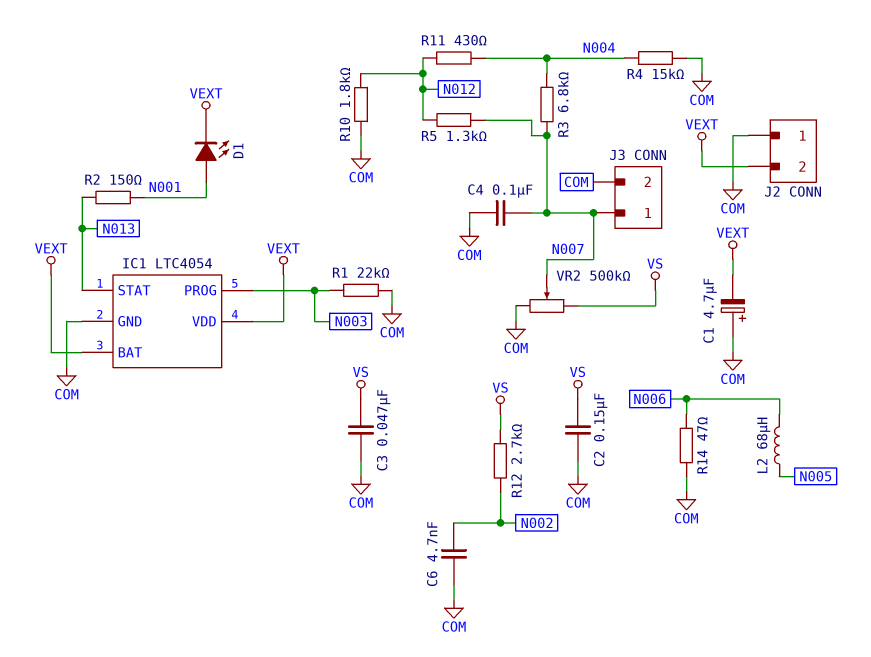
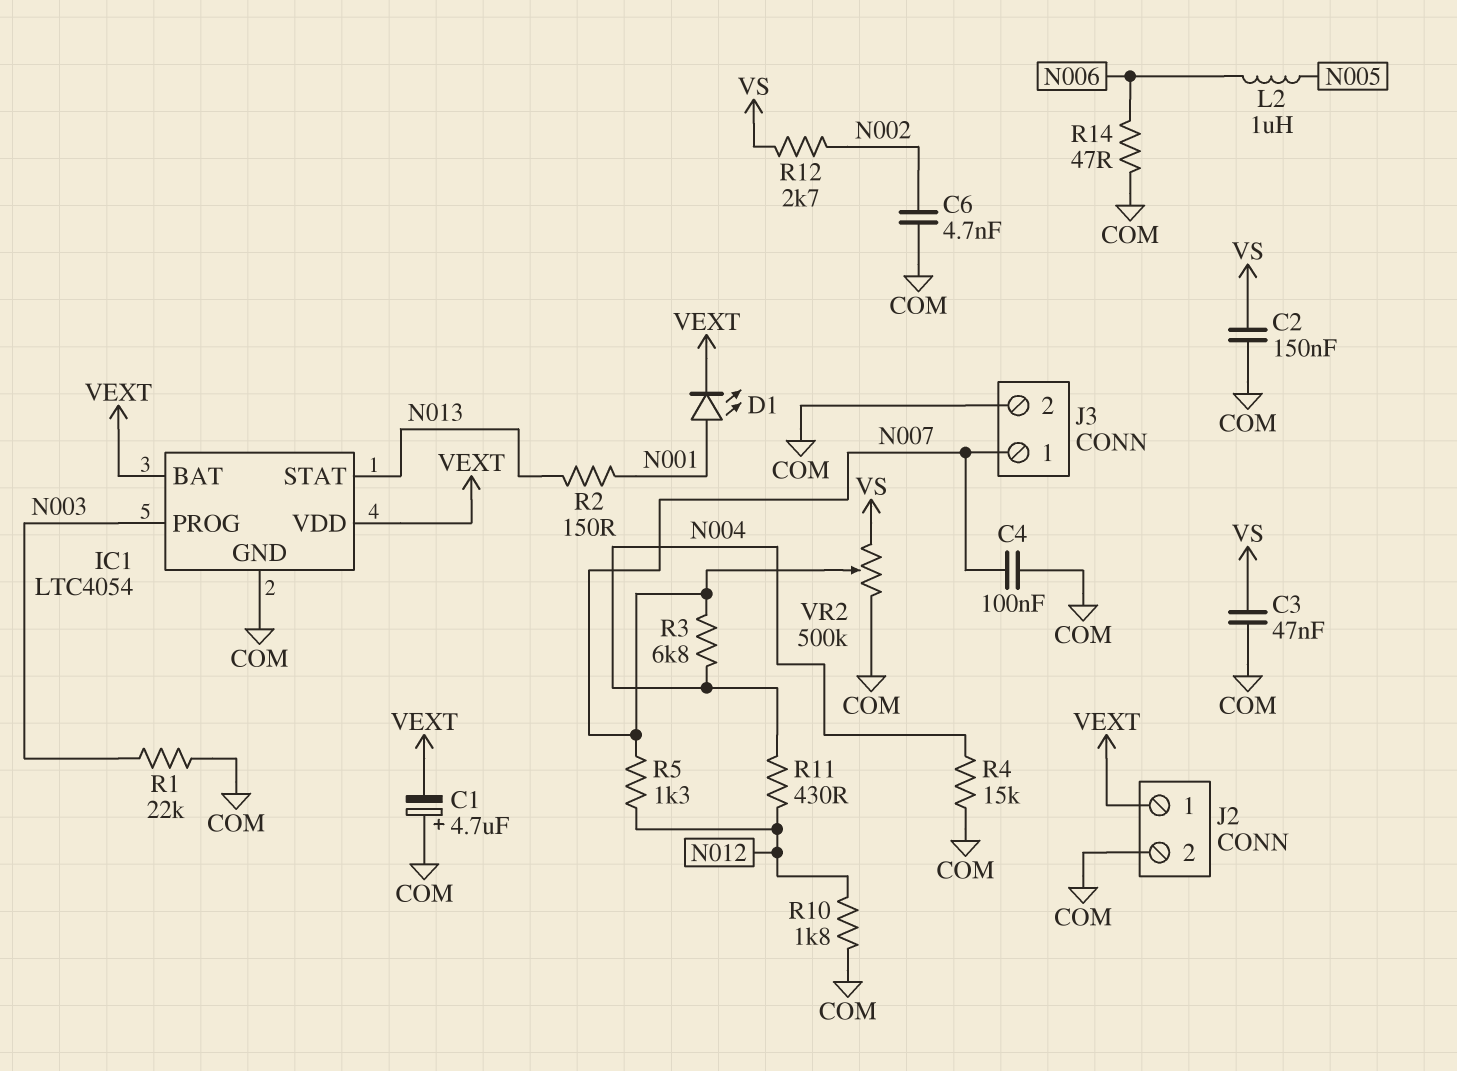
J2 pin 1: COM -> VEXT
J2 pin 2: VEXT -> COM
L2: 68uH (N005, N006) -> 1uH (N005, N006)

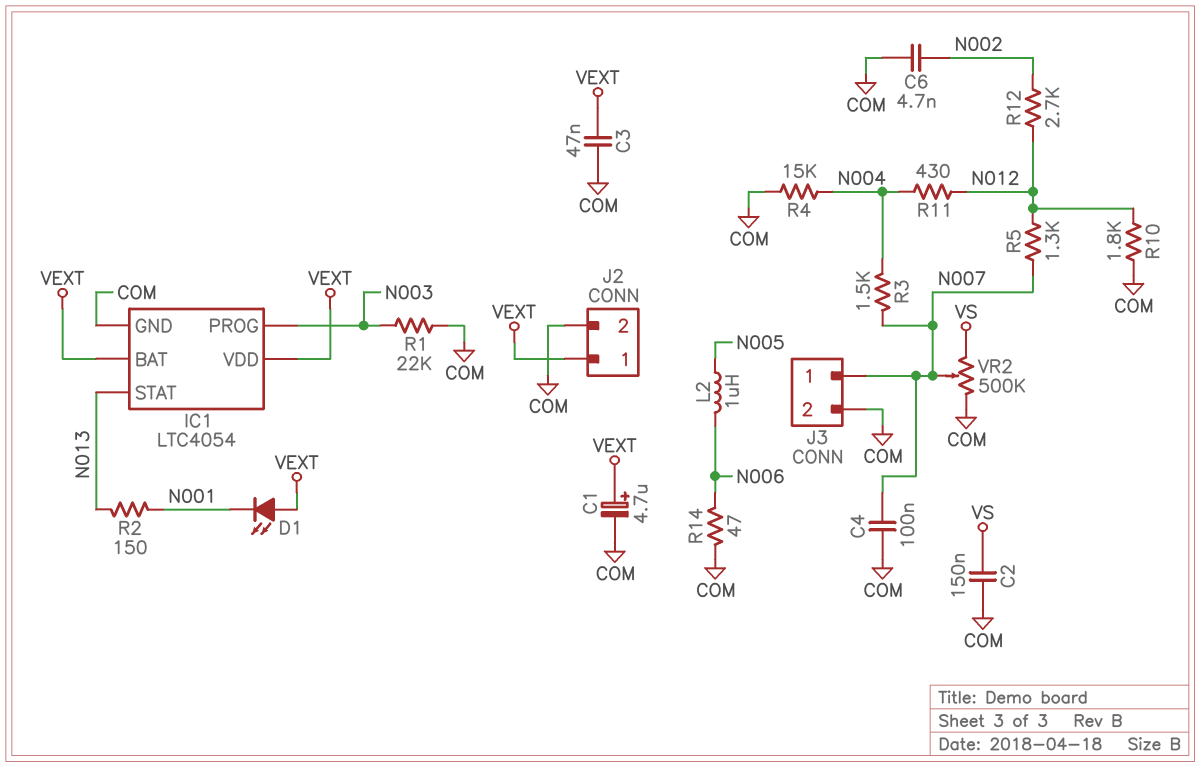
C1: 4.7uF (plus COM, minus VEXT) -> 4.7uF (plus VEXT, minus COM)
C3: 47nF (COM, VS) -> 47nF (COM, VEXT)
D1: LED (A N001, K VEXT) -> LED (A VEXT, K N001)
R3: 6.8k (N004, N007) -> 1.5k (N004, N007)
R12: 2.7k (N002, VS) -> 2.7k (N002, N012)

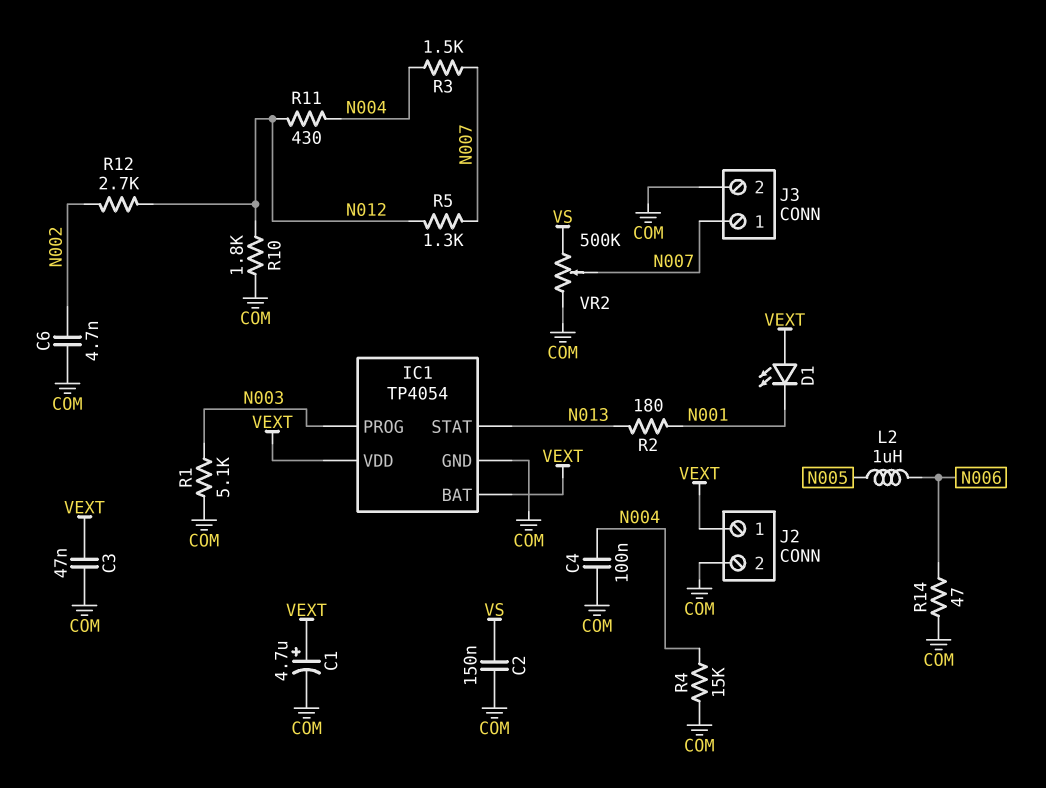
C4: 100nF (COM, N007) -> 100nF (COM, N004)
IC1: LTC4054 -> TP4054
R1: 22k (COM, N003) -> 5.1k (COM, N003)
R2: 150 (N001, N013) -> 180 (N001, N013)

